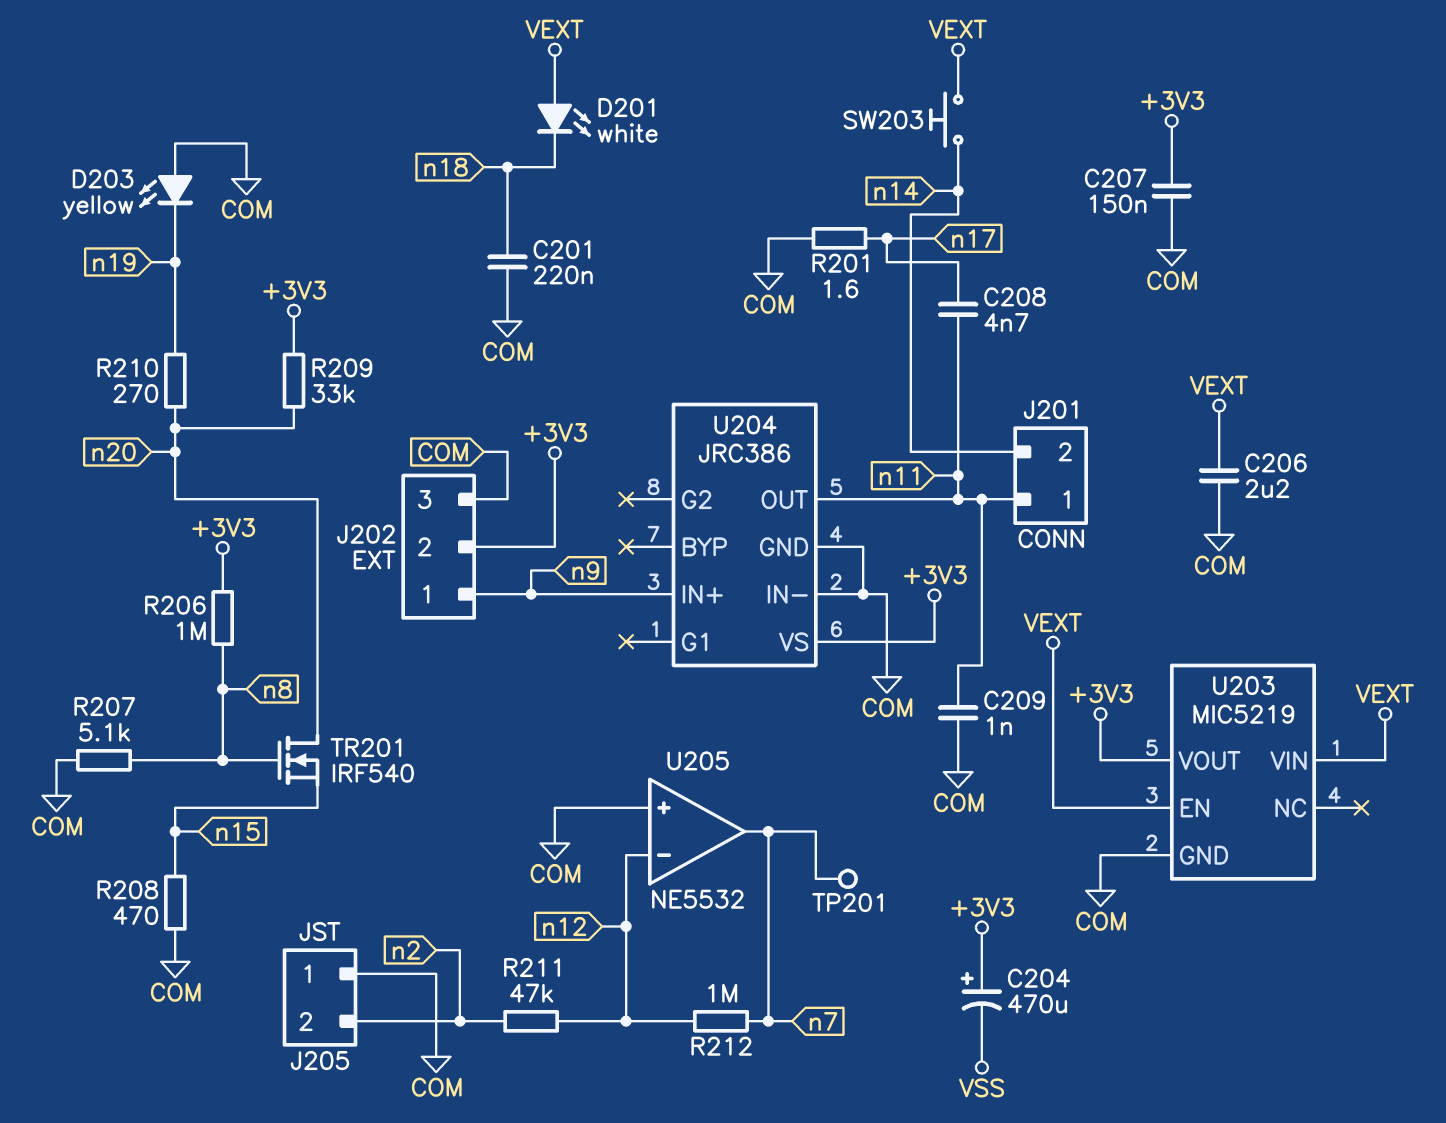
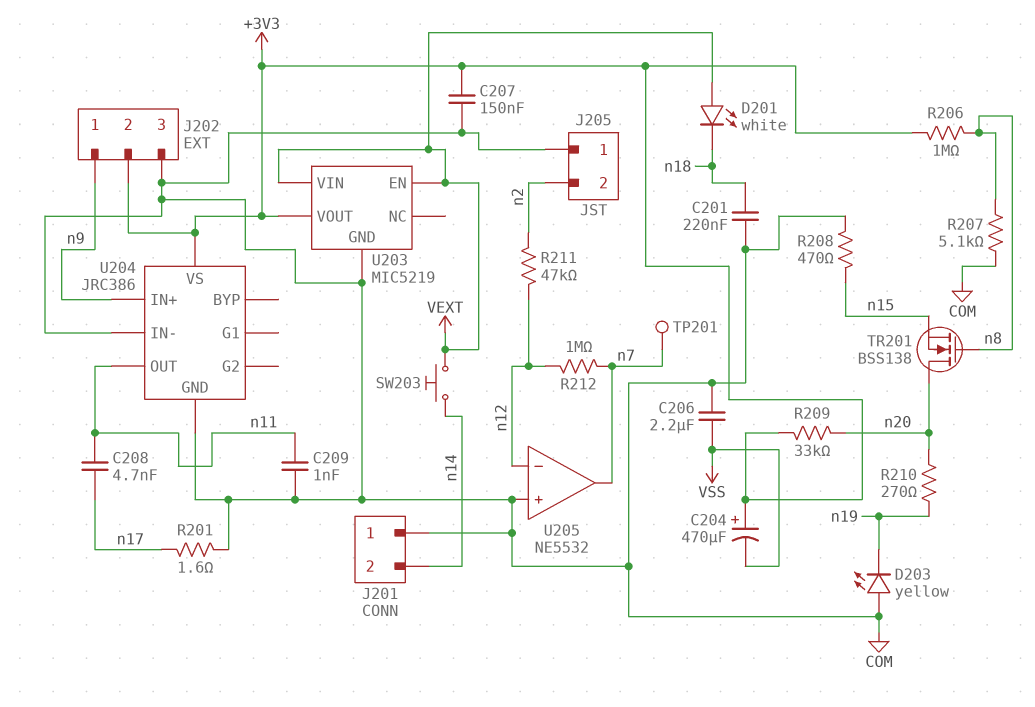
C206: 2.2uF (COM, VEXT) -> 2.2uF (COM, VSS)
J201 pin 1: n11 -> COM
TR201: NMOS IRF540 (G n8, D n20, S n15) -> NMOS BSS138 (G n8, D n20, S n15)

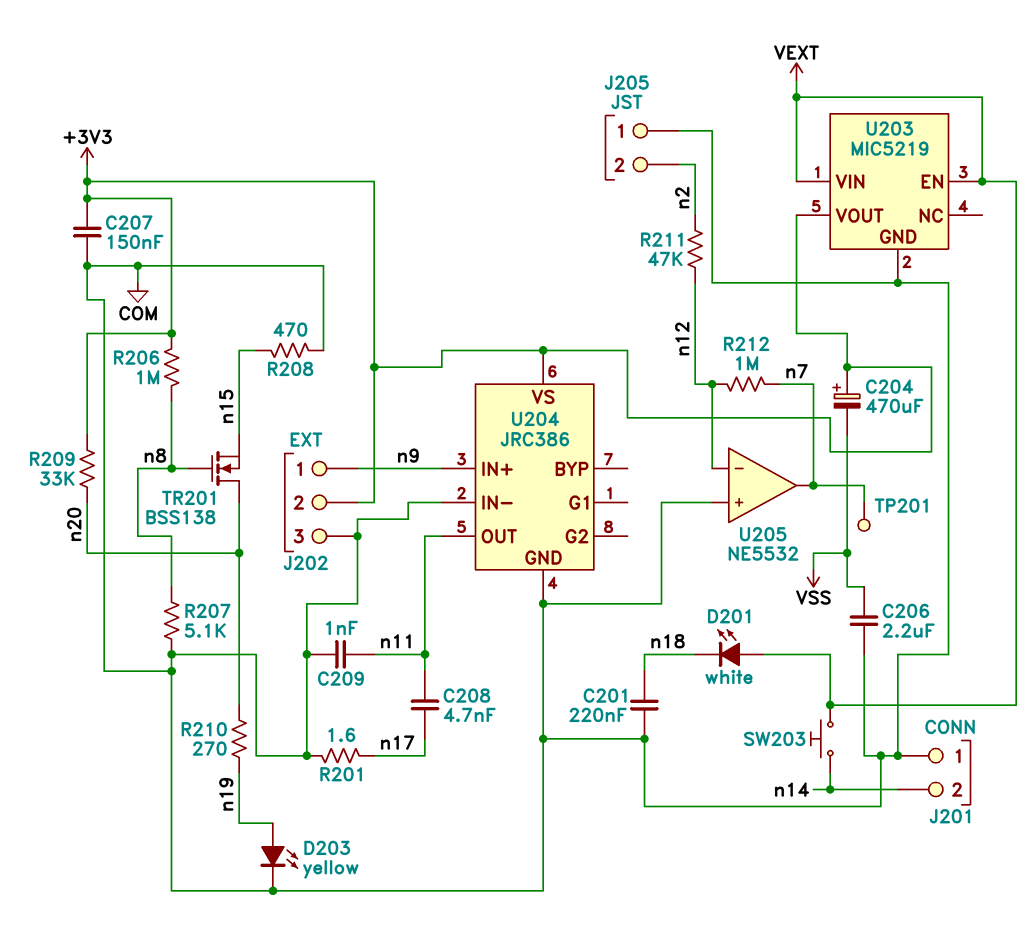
D203: LED yellow (A COM, K n19) -> LED yellow (A n19, K COM)

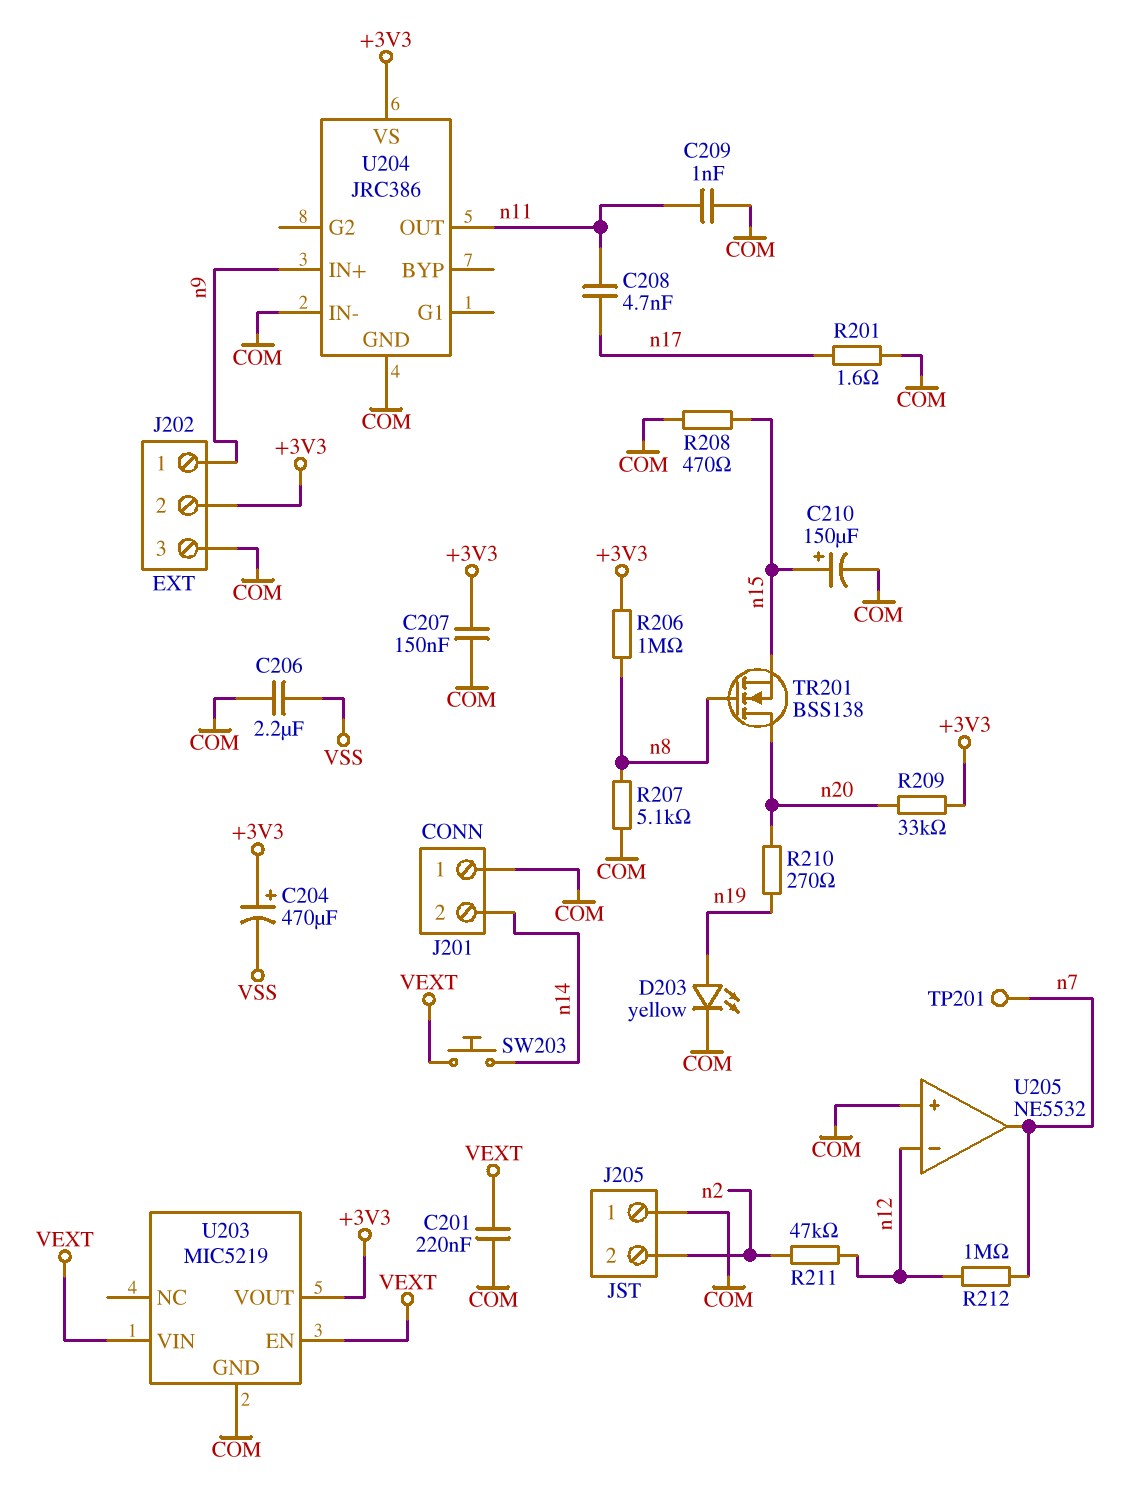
C201: 220nF (COM, n18) -> 220nF (COM, VEXT)
C210: none -> 150uF (plus n15, minus COM)
D201: LED white (A VEXT, K n18) -> none

